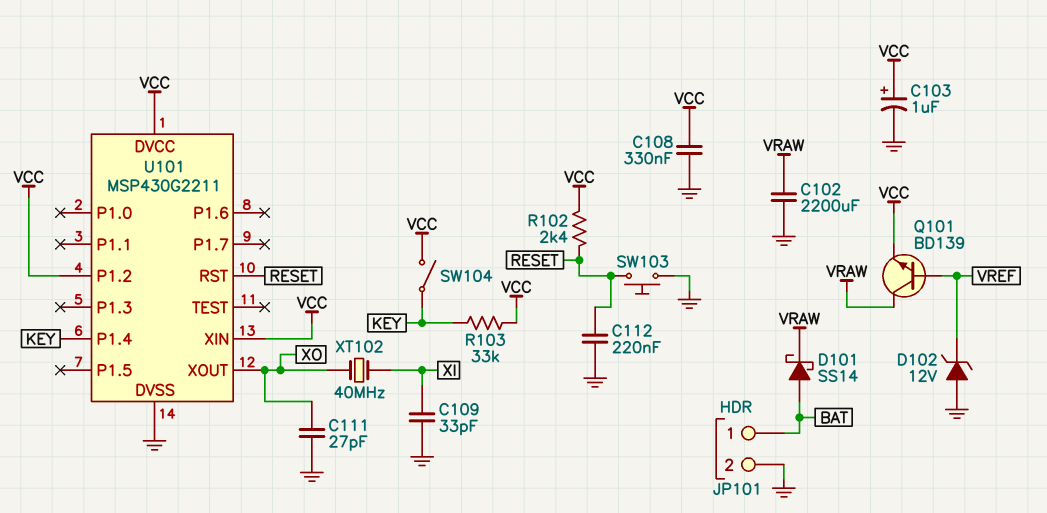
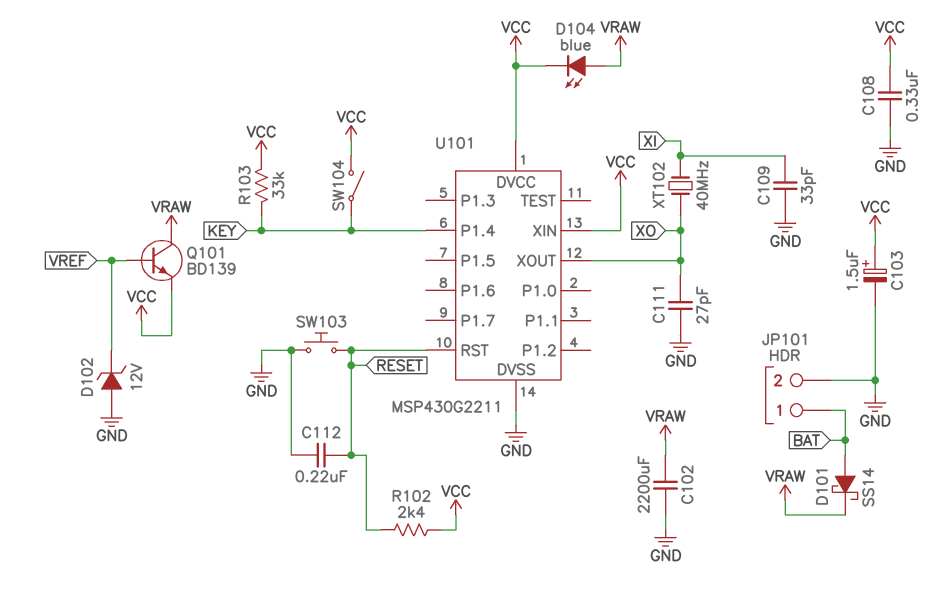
C103: 1uF (plus VCC, minus GND) -> 1.5uF (plus VCC, minus GND)
D104: none -> LED blue (A VRAW, K VCC)
U101 pin P1.2: VCC -> none

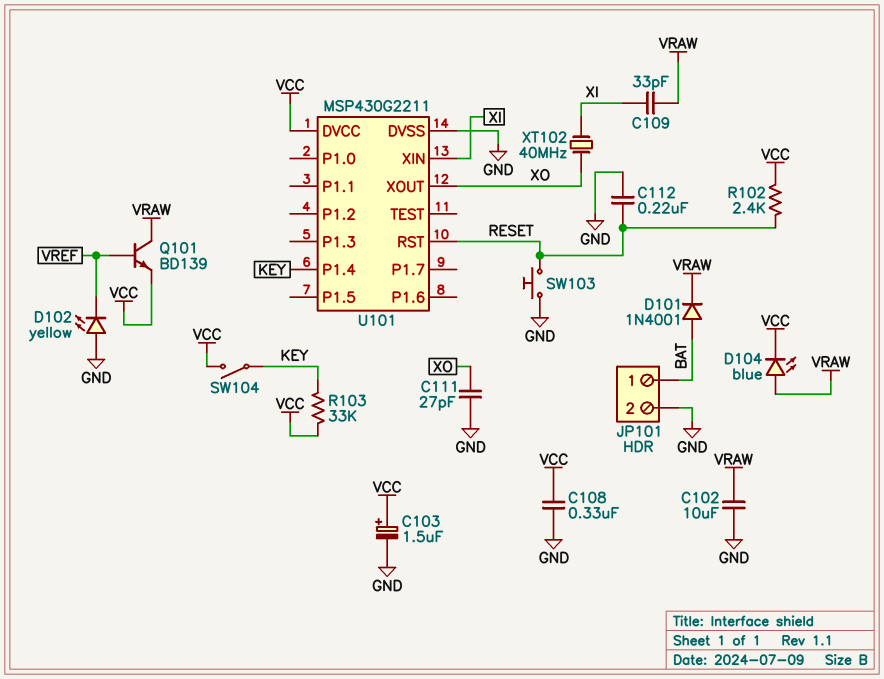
C102: 2200uF (GND, VRAW) -> 10uF (GND, VRAW)
C109: 33pF (GND, XI) -> 33pF (VRAW, XI)
D101: schottky SS14 (A BAT, K VRAW) -> diode 1N4001 (A BAT, K VRAW)
D102: zener 12V (A GND, K VREF) -> LED yellow (A GND, K VREF)
U101 pin XIN: VCC -> XI

